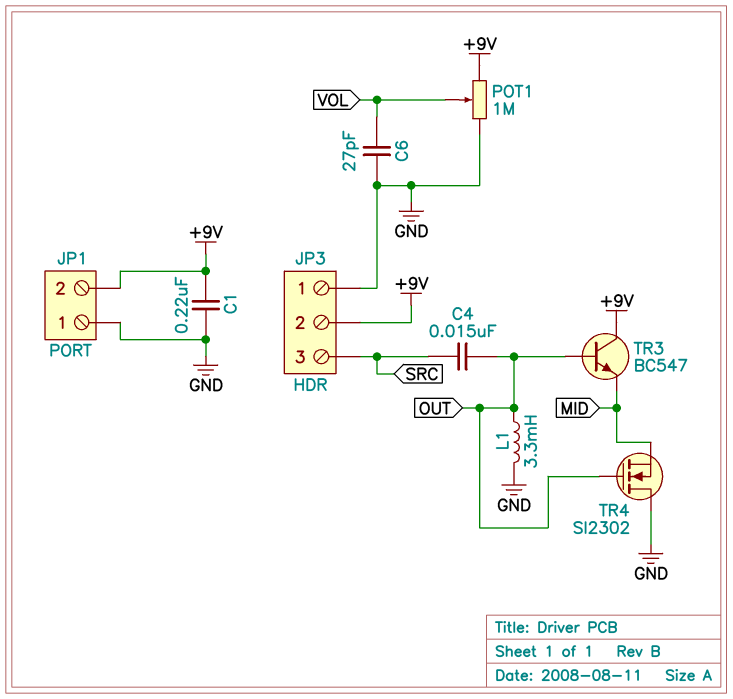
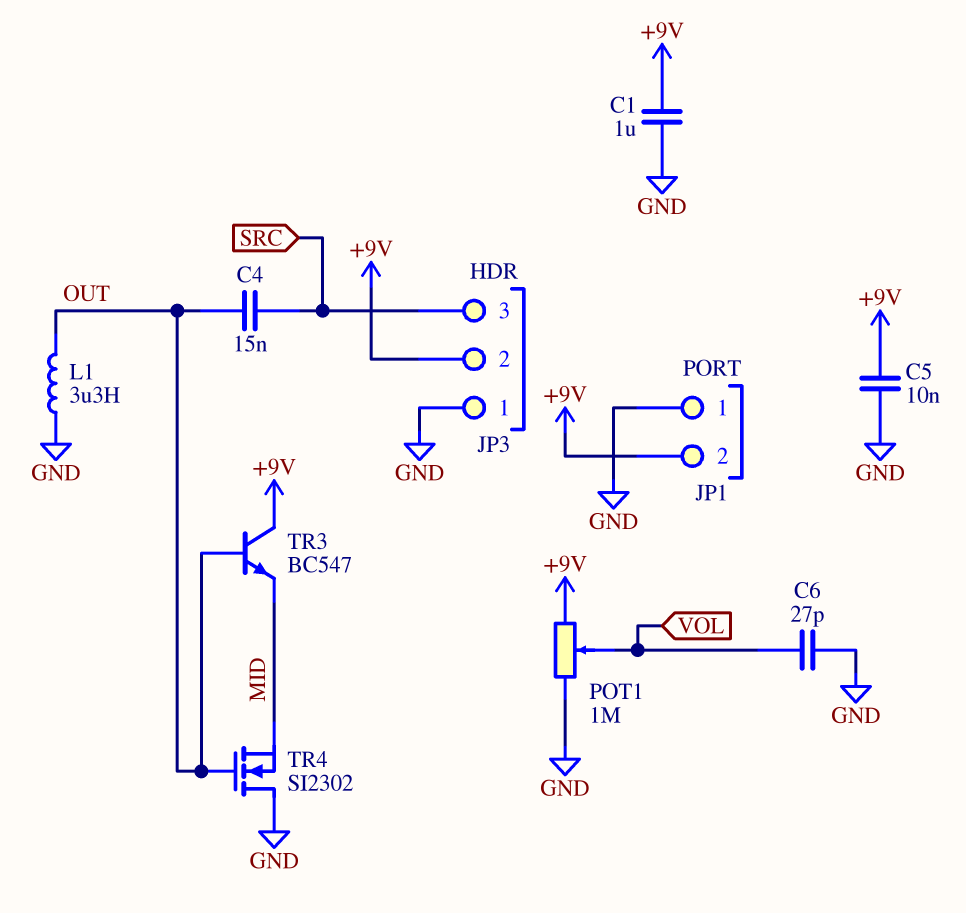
C1: 220nF (+9V, GND) -> 1uF (+9V, GND)
C5: none -> 10nF (+9V, GND)
L1: 3.3mH (GND, OUT) -> 3.3uH (GND, OUT)

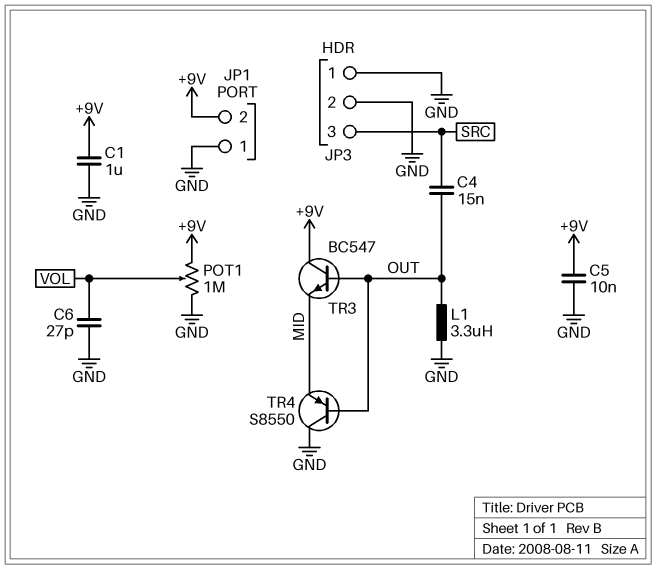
JP3 pin 2: +9V -> GND
TR4: NMOS SI2302 (G OUT, D GND, S MID) -> PNP S8550 (B OUT, C GND, E MID)

